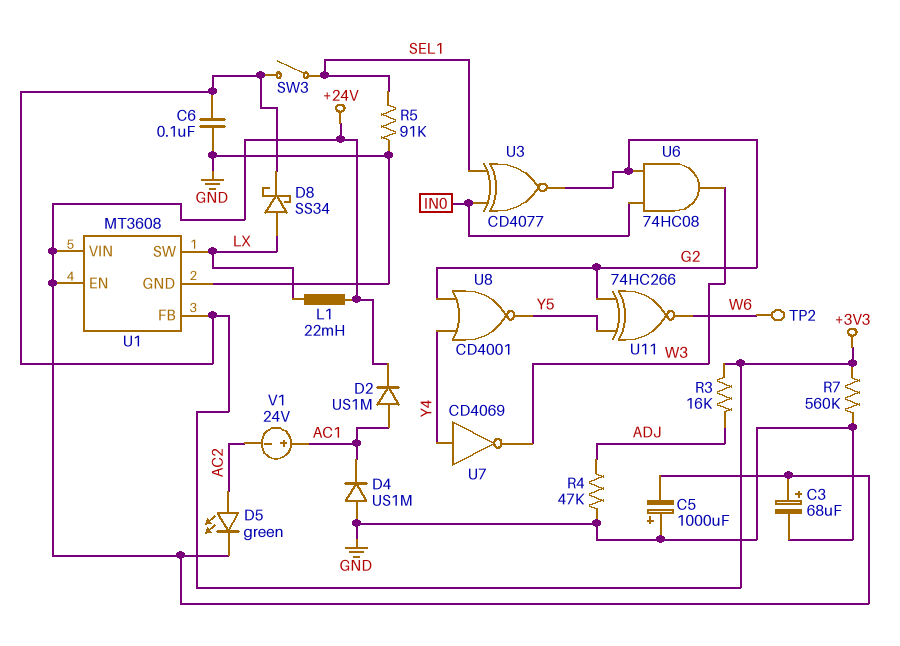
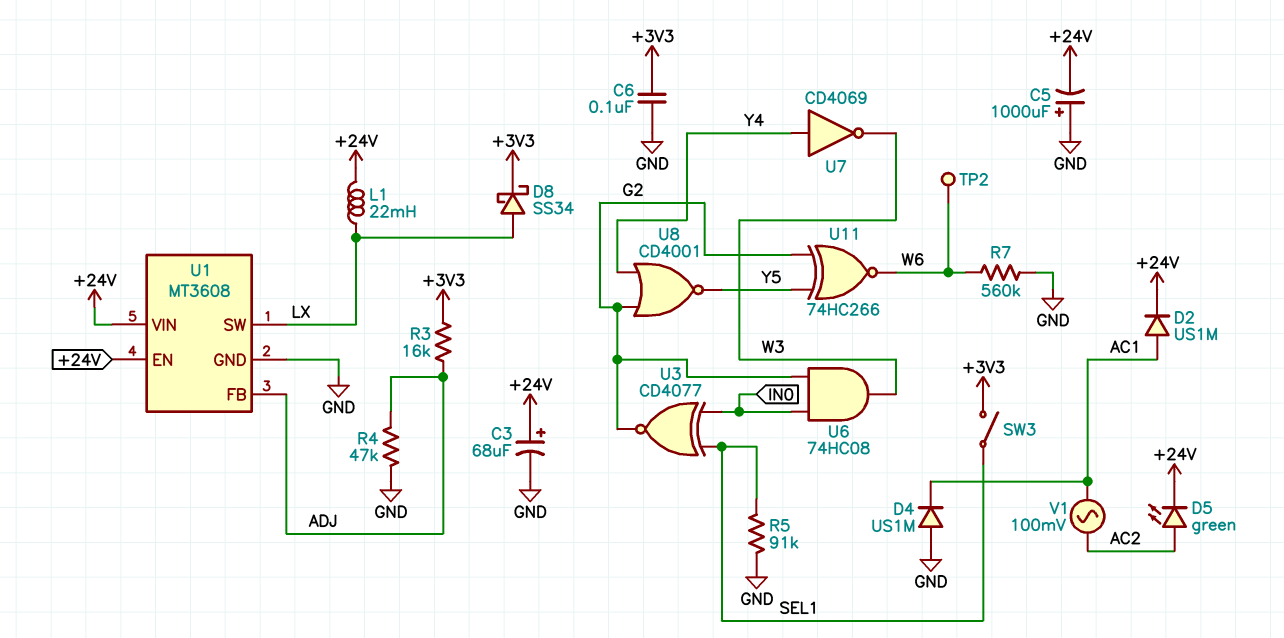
R7: 560k (+3V3, GND) -> 560k (GND, W6)
U1 pin FB: +3V3 -> ADJ
V1: 24V (plus AC1, minus AC2) -> AC 100mV (AC1, AC2)

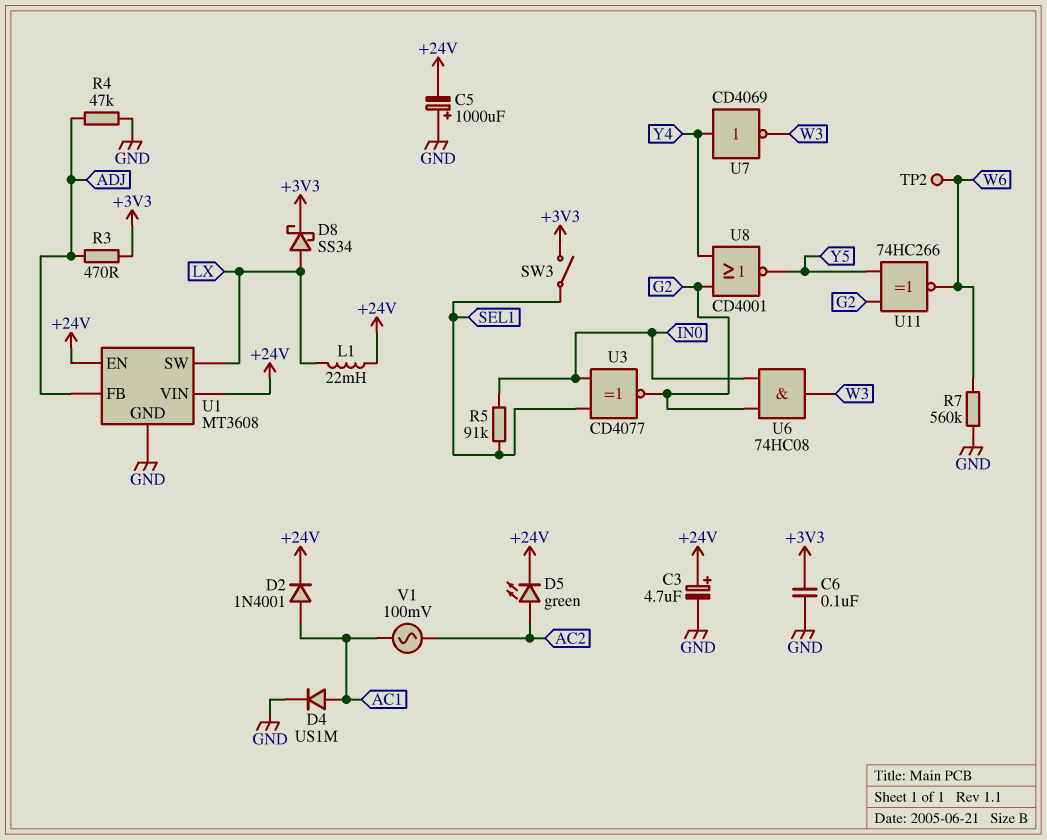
C3: 68uF (plus +24V, minus GND) -> 4.7uF (plus +24V, minus GND)
D2: diode US1M (A AC1, K +24V) -> diode 1N4001 (A AC1, K +24V)
D4: diode US1M (A GND, K AC1) -> diode US1M (A AC1, K GND)
R3: 16k (+3V3, ADJ) -> 470 (+3V3, ADJ)
R5: 91k (GND, SEL1) -> 91k (IN0, SEL1)

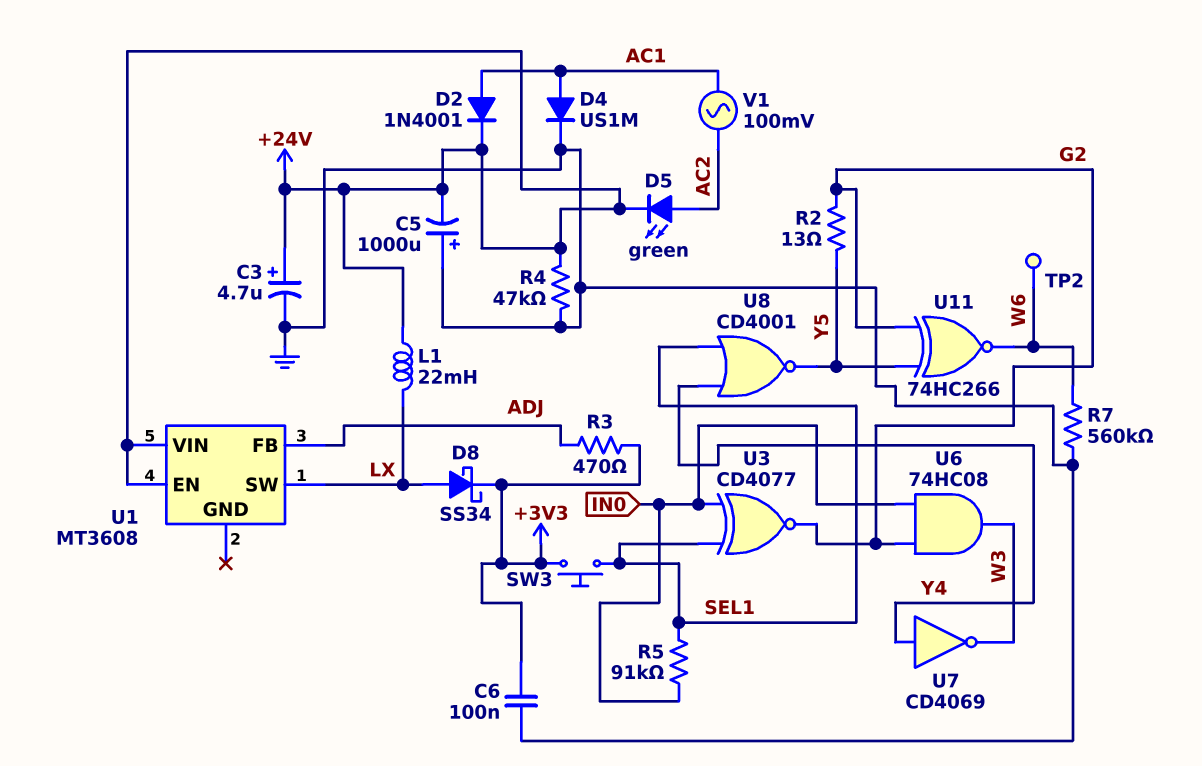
R2: none -> 13 (G2, Y5)
R4: 47k (ADJ, GND) -> 47k (+24V, GND)
SW3: switch (+3V3, SEL1) -> button (+3V3, SEL1)
U1 pin GND: GND -> none
U8: NOR CD4001 (in G2, in Y4, out Y5) -> NOR CD4001 (in SEL1, in Y4, out Y5)

